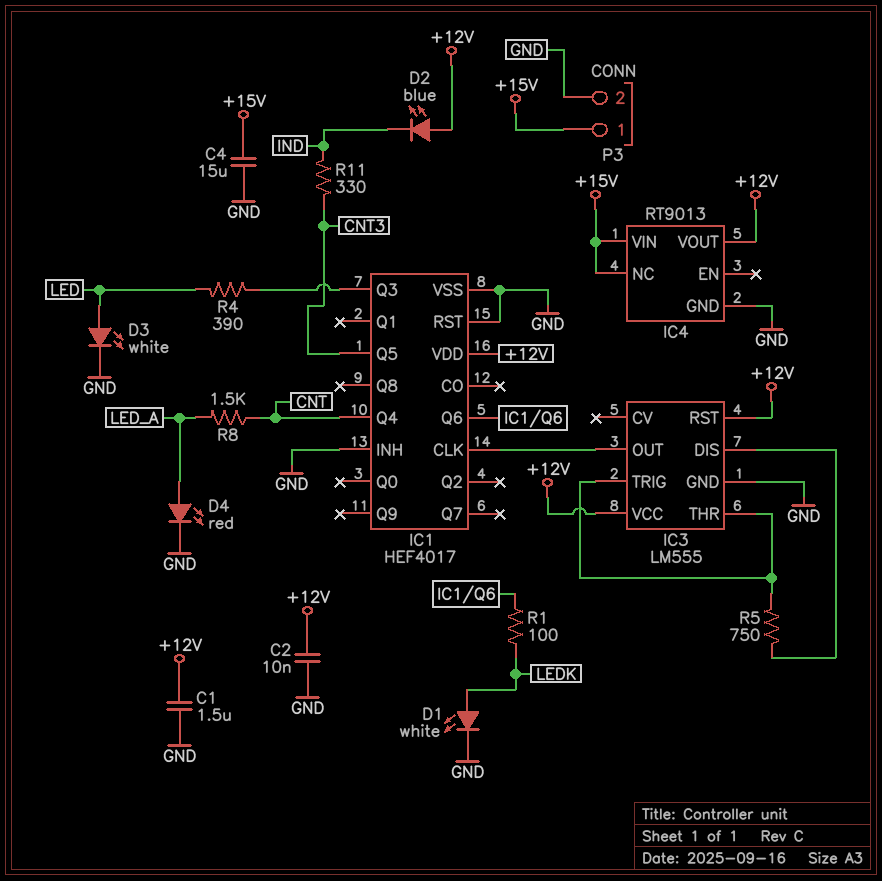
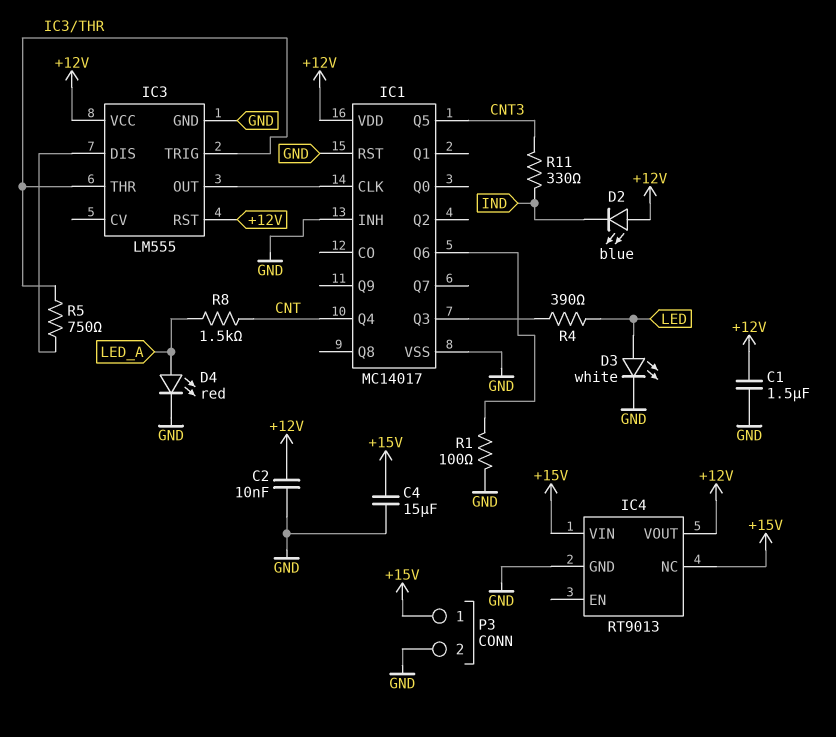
D1: LED white (A LEDK, K GND) -> none
IC1: HEF4017 -> MC14017
R1: 100 (IC1/Q6, LEDK) -> 100 (GND, IC1/Q6)

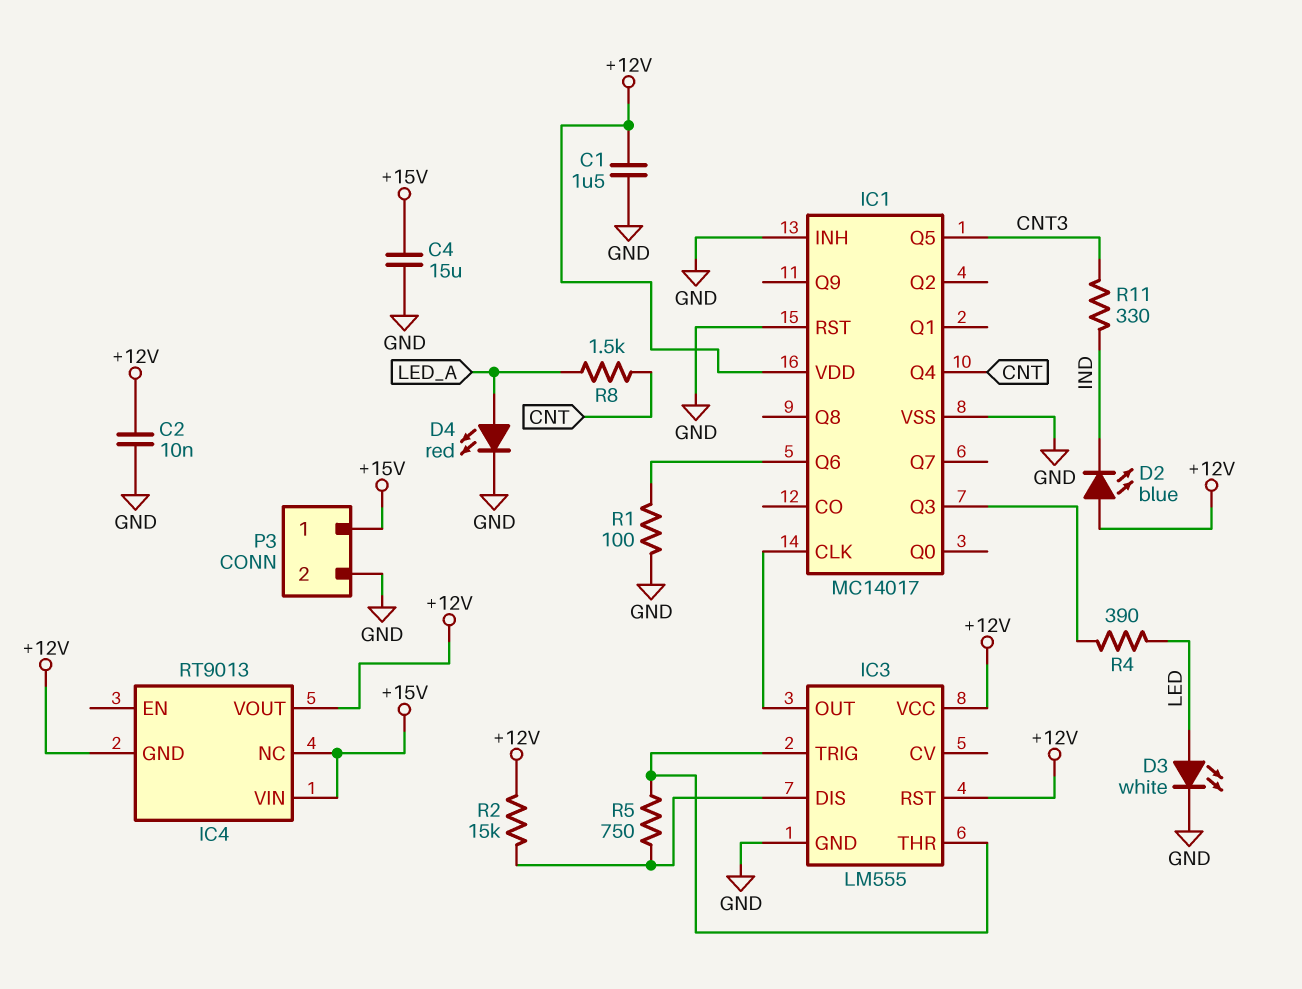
IC4 pin GND: GND -> +12V
R2: none -> 15k (+12V, IC3/DIS)

